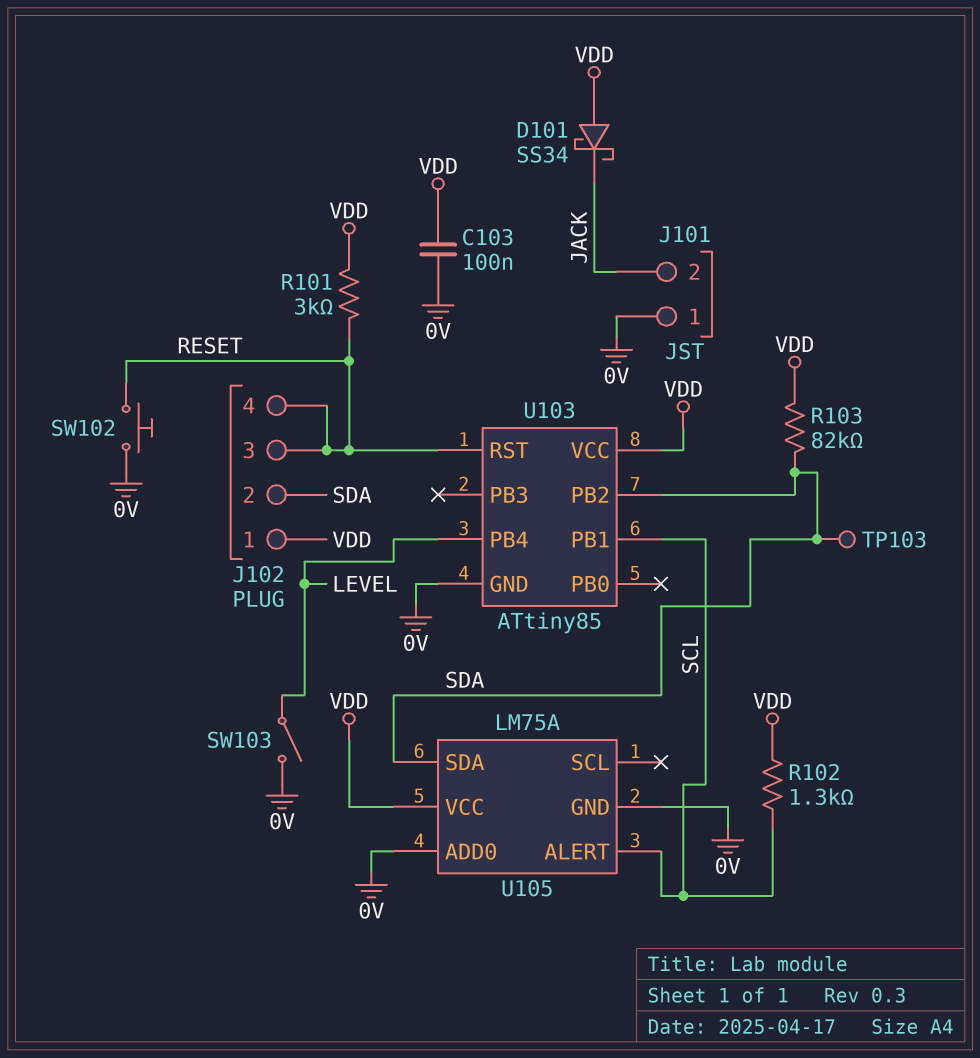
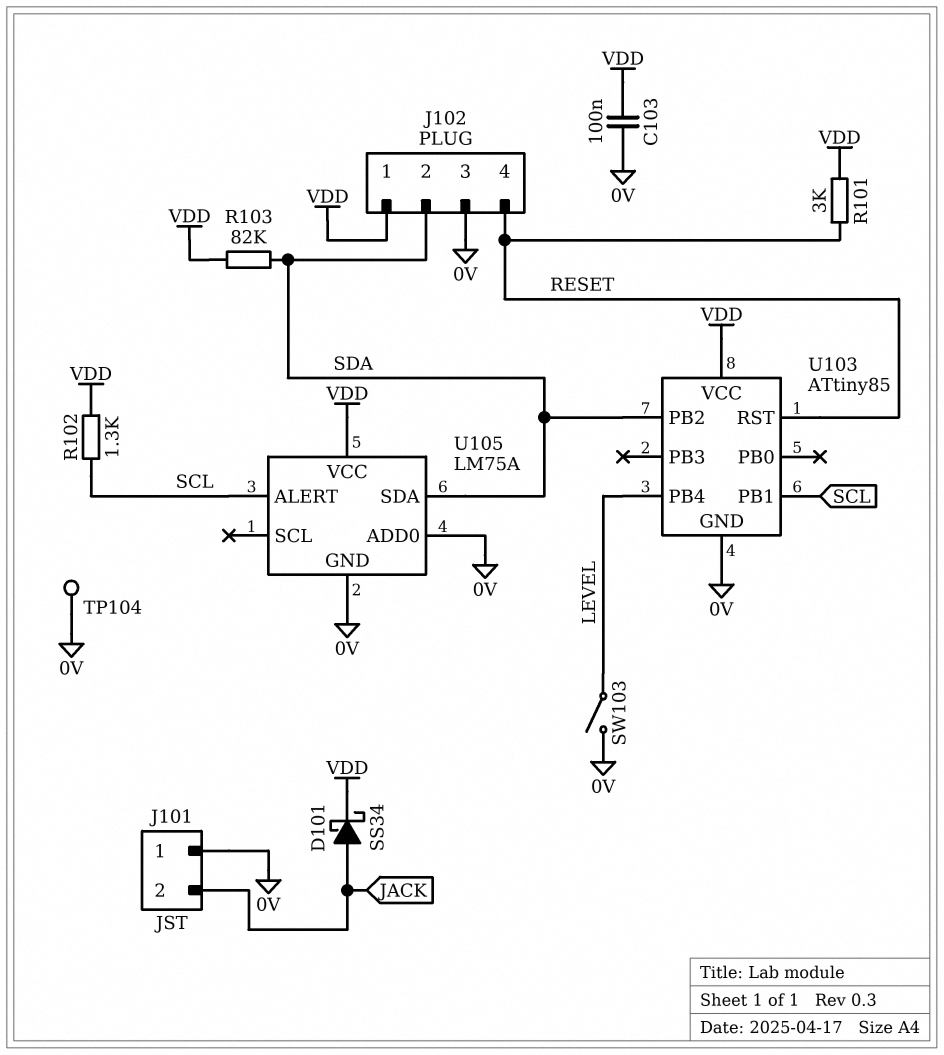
D101: schottky SS34 (A VDD, K JACK) -> schottky SS34 (A JACK, K VDD)
J102 pin 3: RESET -> 0V
SW102: button (0V, RESET) -> none
TP103: test point (SDA) -> none
TP104: none -> test point (0V)

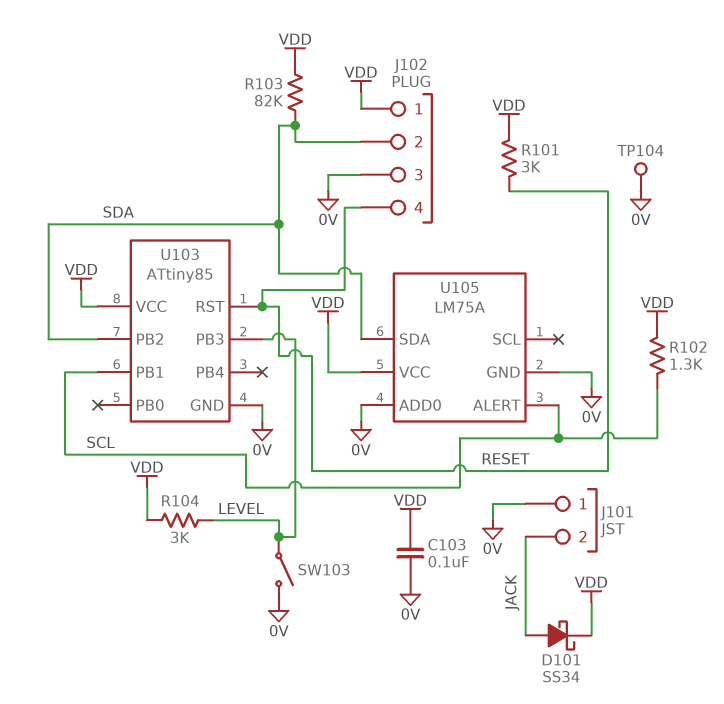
R104: none -> 3k (LEVEL, VDD)
U103 pin PB3: none -> LEVEL
U103 pin PB4: LEVEL -> none

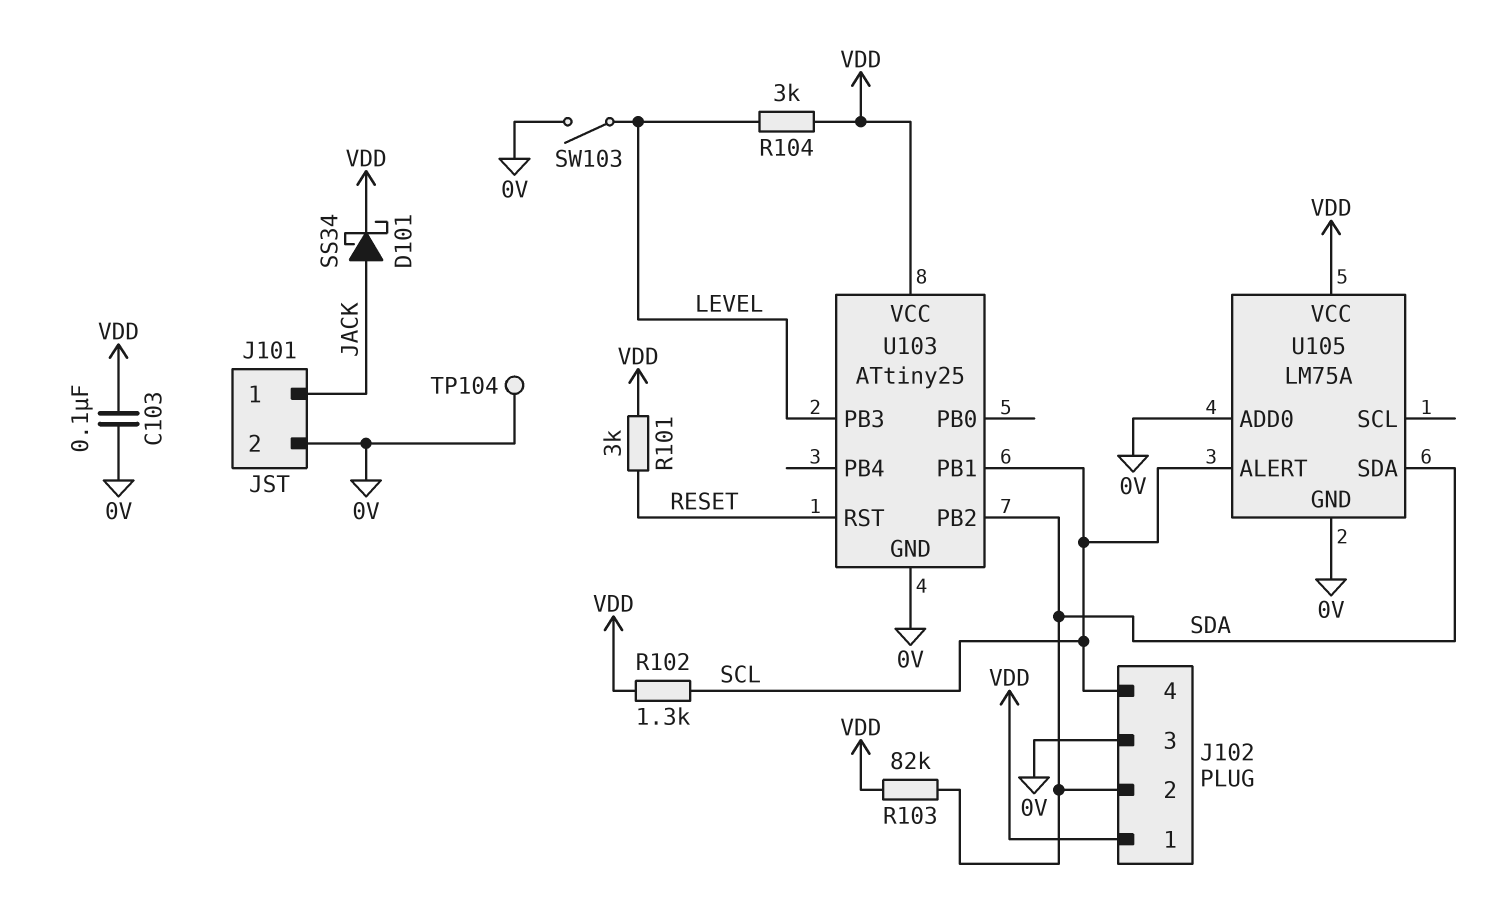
J101 pin 1: 0V -> JACK
J101 pin 2: JACK -> 0V
J102 pin 4: RESET -> SCL
U103: ATtiny85 -> ATtiny25

